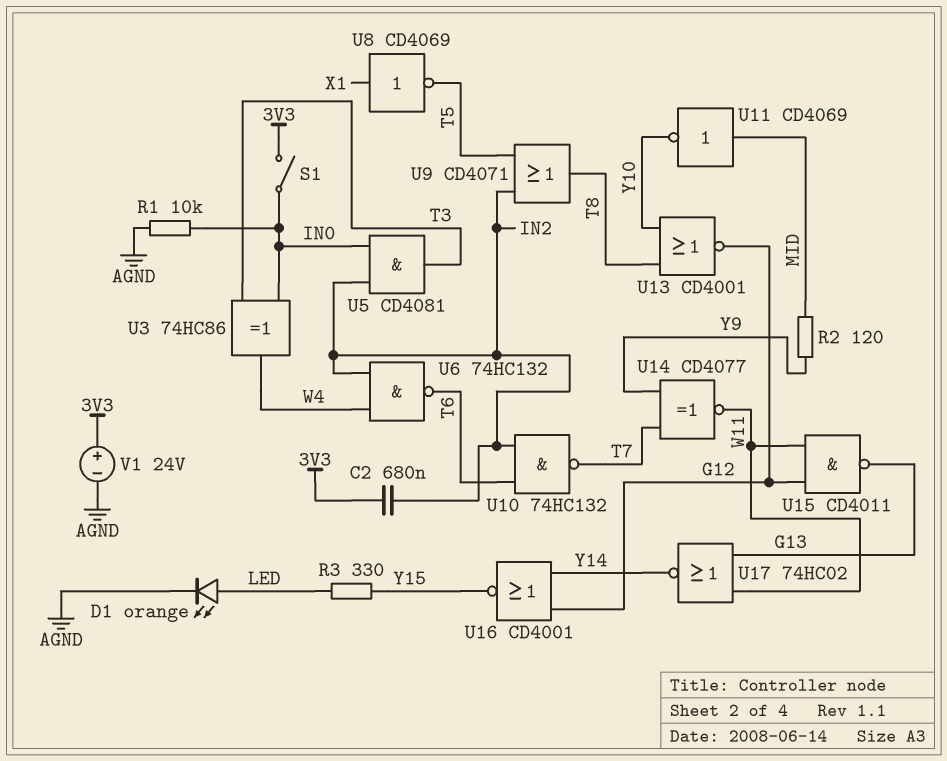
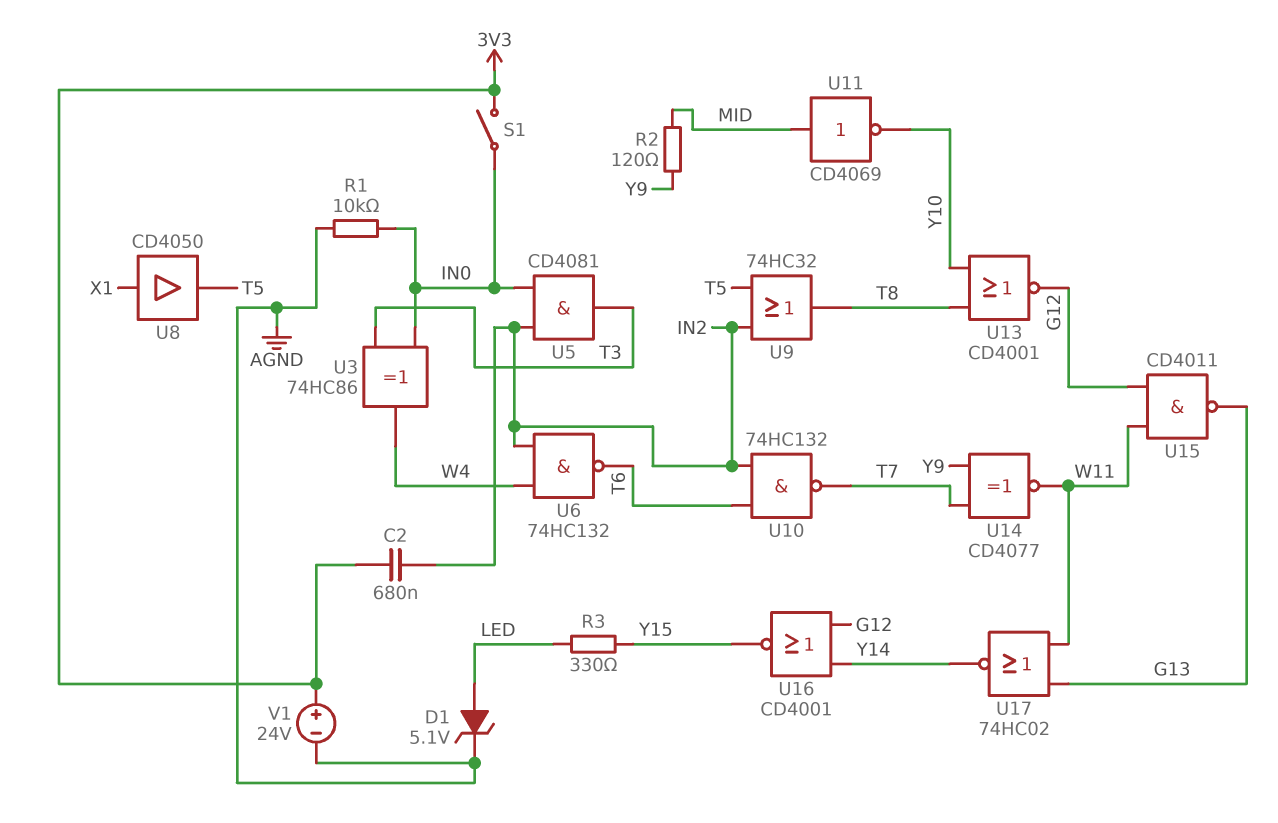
D1: LED orange (A LED, K AGND) -> zener 5.1V (A LED, K AGND)
U8: NOT CD4069 (in X1, out T5) -> buffer CD4050 (in X1, out T5)
U9: OR CD4071 (in IN2, in T5, out T8) -> OR 74HC32 (in IN2, in T5, out T8)

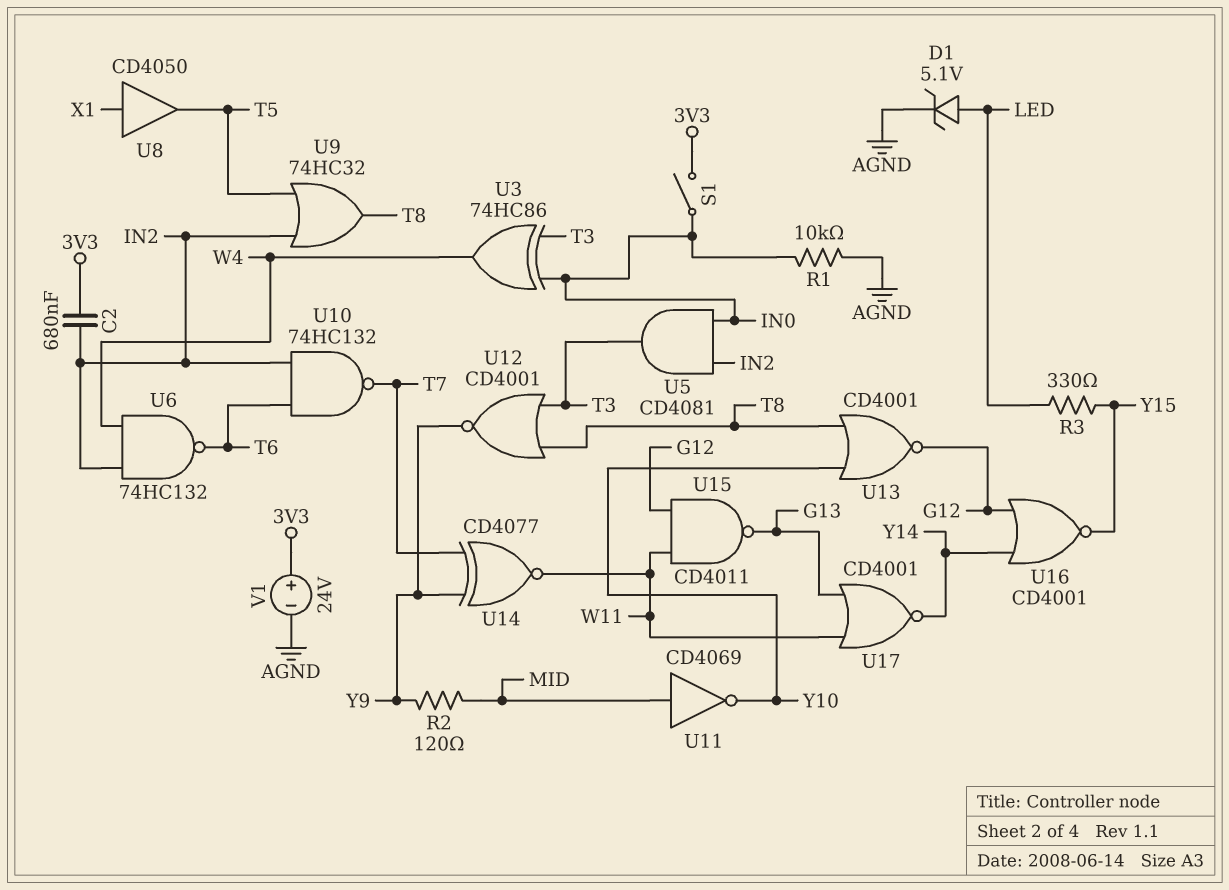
U12: none -> NOR CD4001 (in T3, in T8, out Y9)
U17: NOR 74HC02 (in G13, in W11, out Y14) -> NOR CD4001 (in G13, in W11, out Y14)

